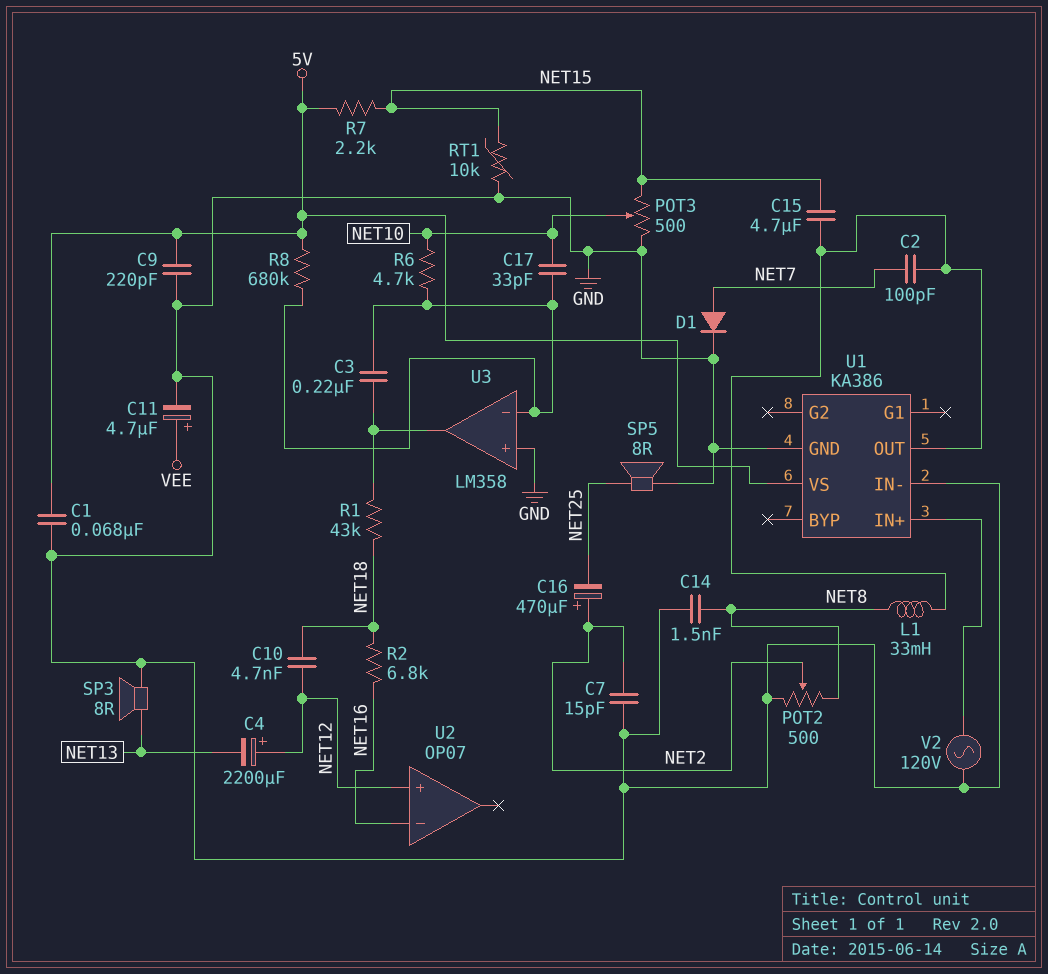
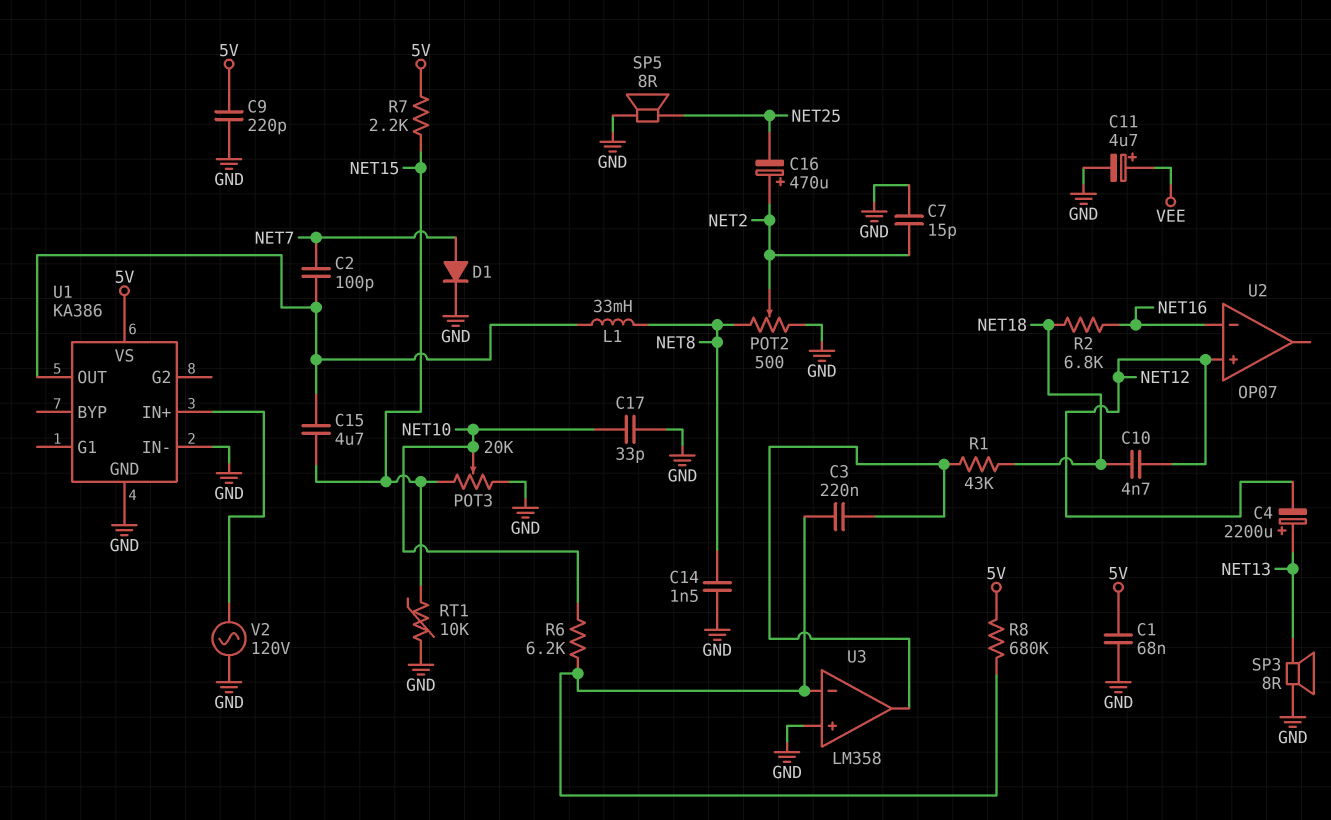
C4: 2200uF (plus NET12, minus NET13) -> 2200uF (plus NET13, minus NET12)
C17: 33pF (NET10, U3/in-) -> 33pF (GND, NET10)
POT3: 500 (GND, NET15, wiper NET10) -> 20k (GND, NET15, wiper NET10)
R6: 4.7k (NET10, U3/in-) -> 6.2k (NET10, U3/in-)

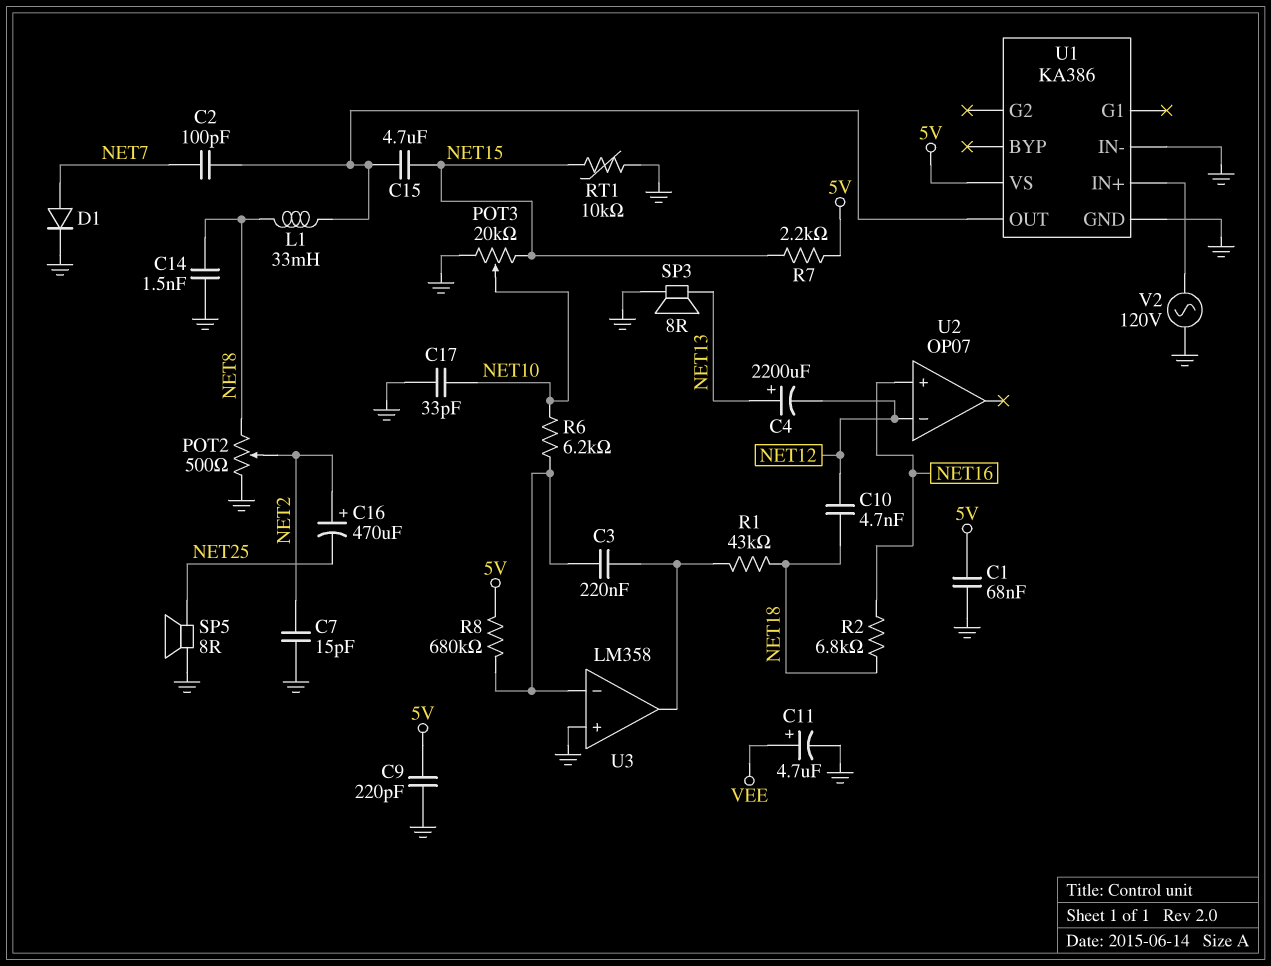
U2 pin in+: NET12 -> NET16
U2 pin in-: NET16 -> NET12

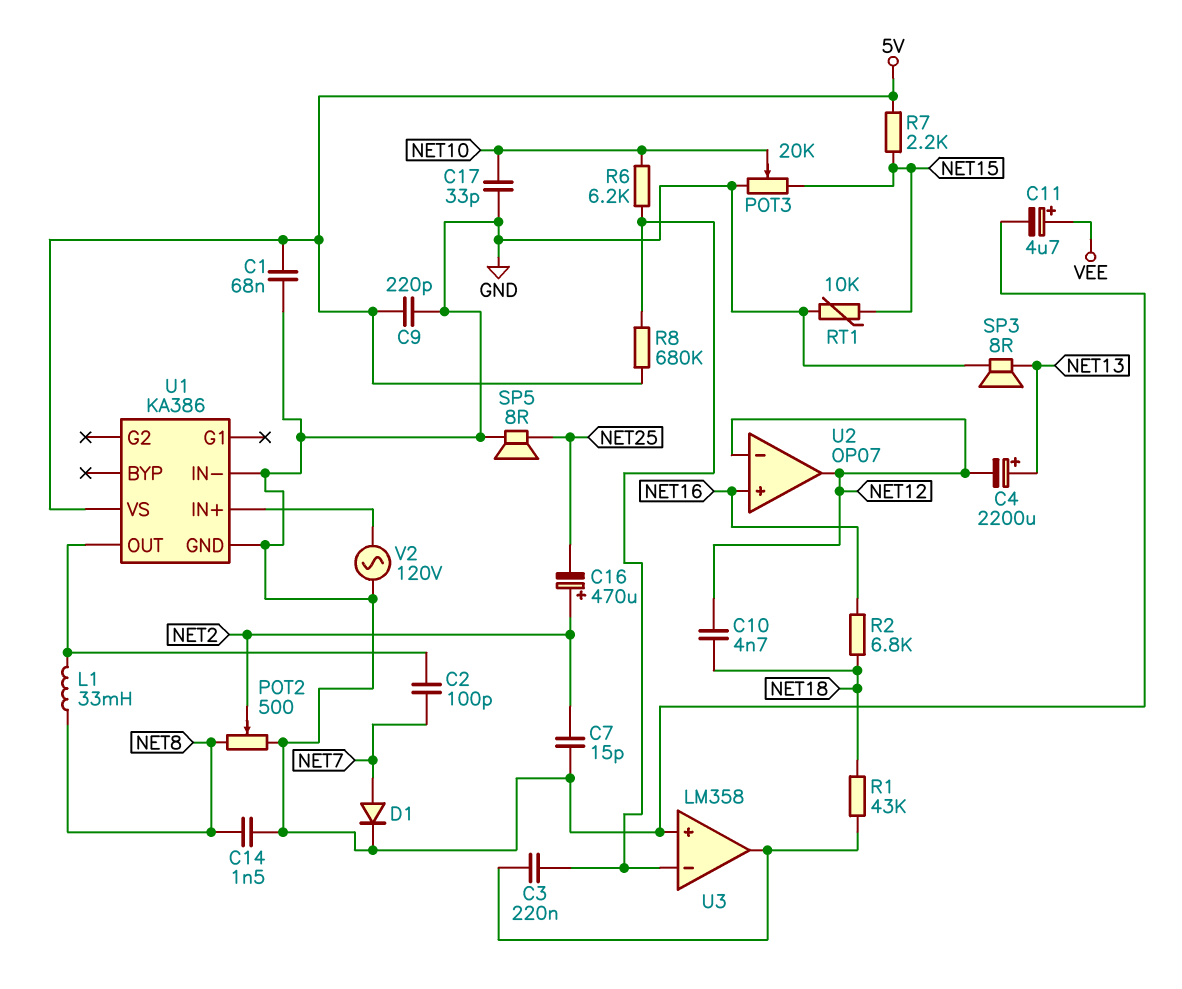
C15: 4.7uF (NET15, U1/OUT) -> none
U2 pin out: none -> NET12

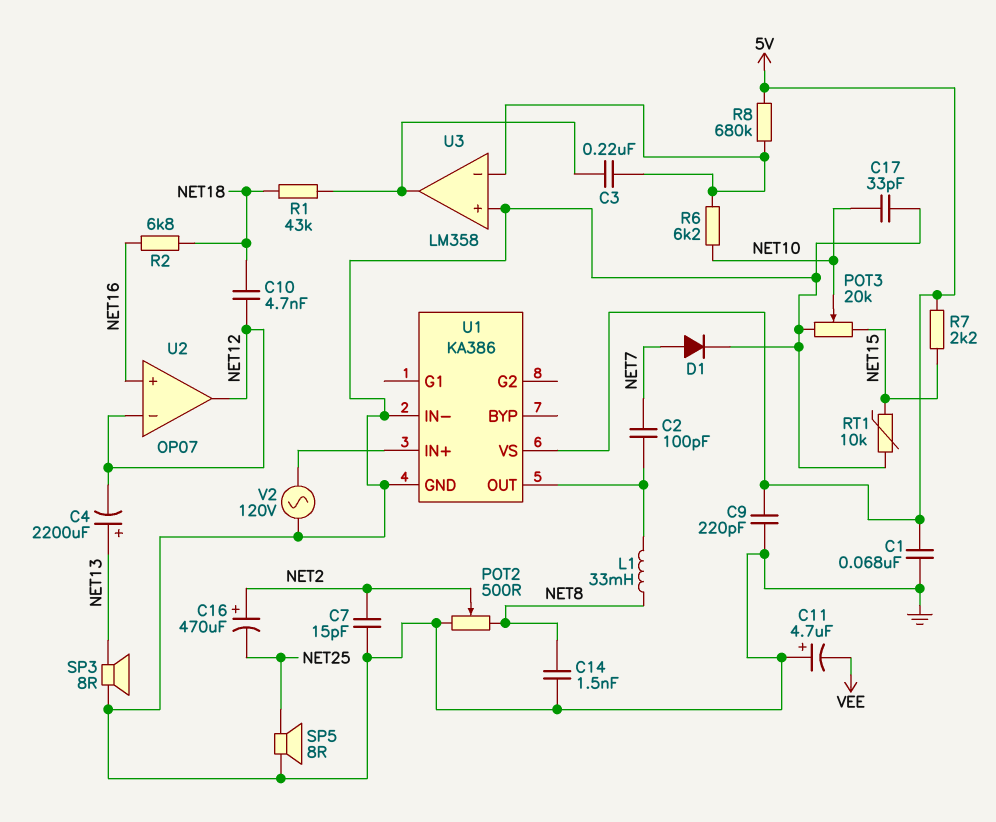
C11: 4.7uF (plus VEE, minus GND) -> 4.7uF (plus GND, minus VEE)

